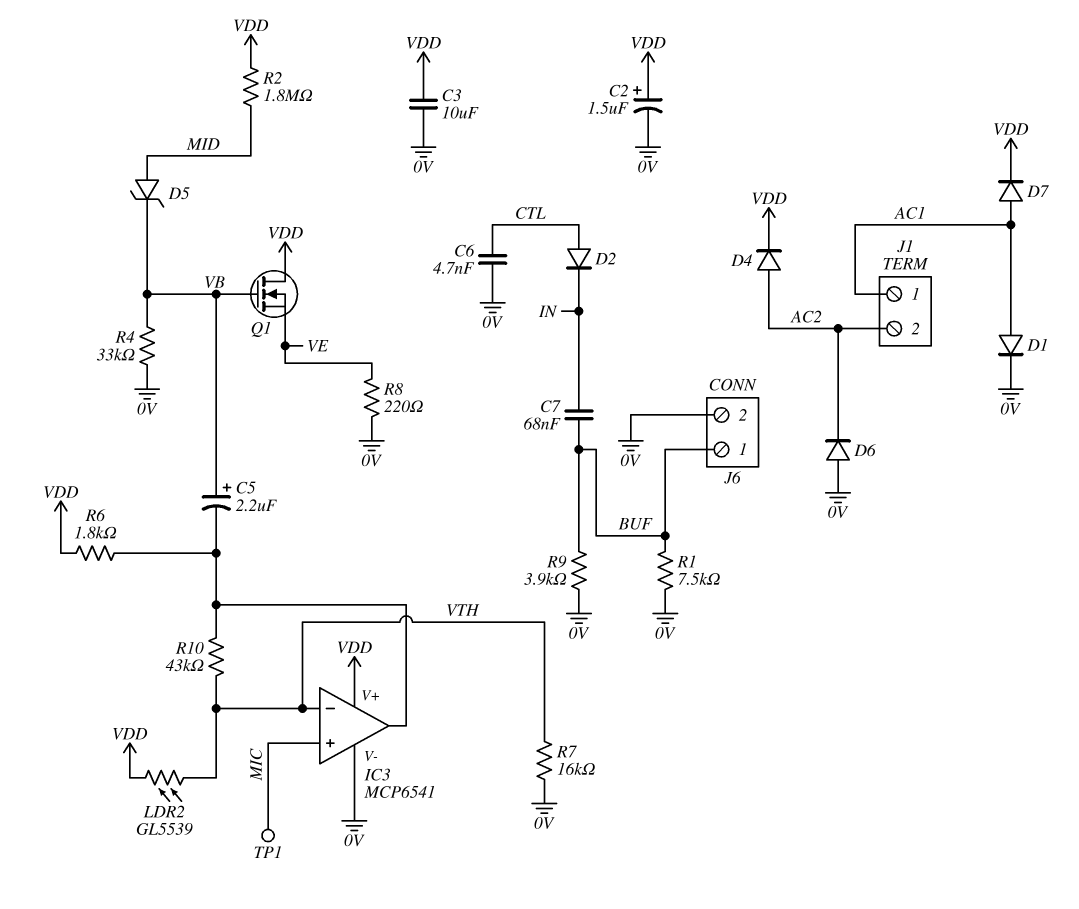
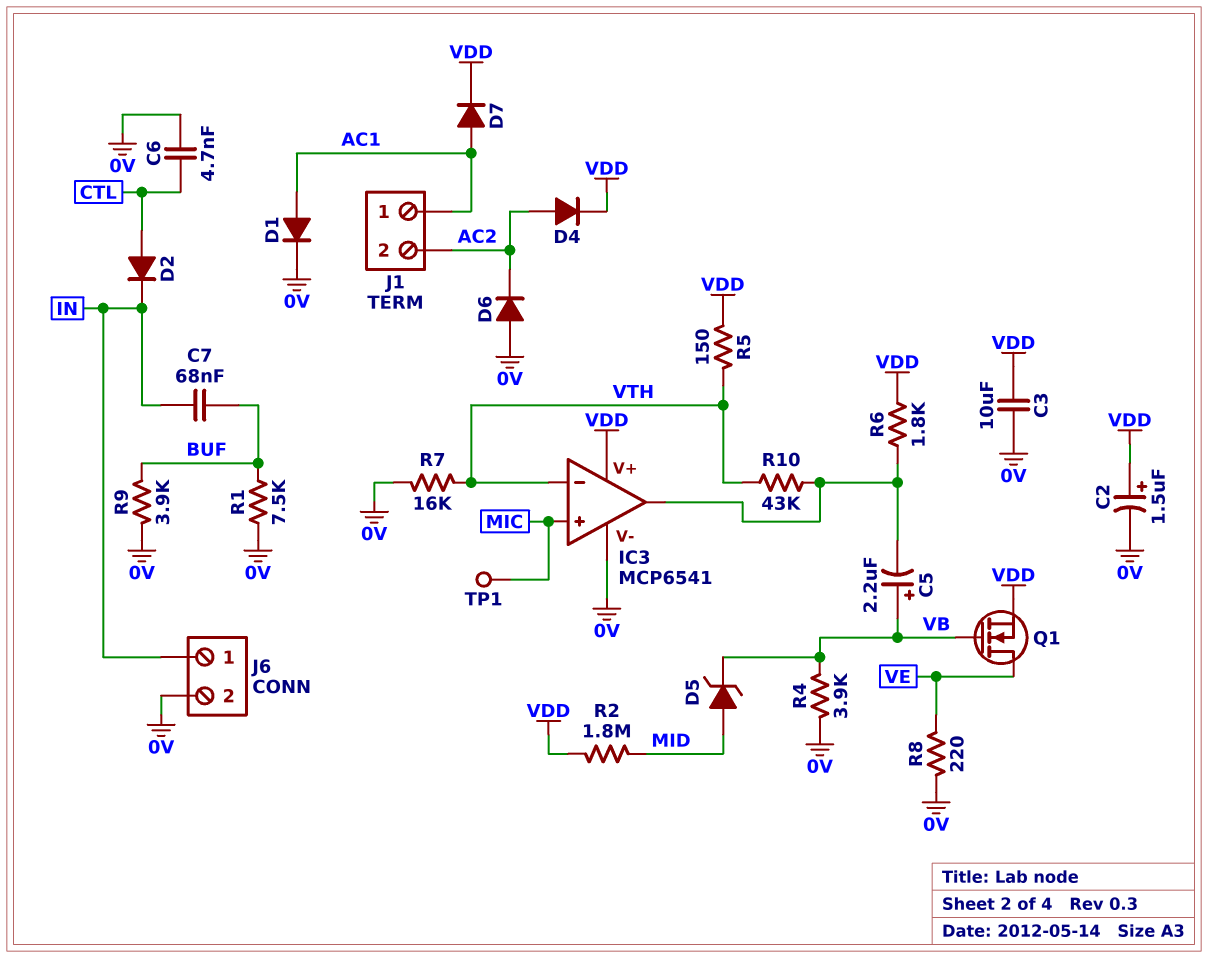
J6 pin 1: BUF -> IN
LDR2: GL5539 (VDD, VTH) -> none
Q1: NMOS (G VB, D VDD, S VE) -> NMOS (G VB, D VE, S VDD)
R4: 33k (0V, VB) -> 3.9k (0V, VB)
R5: none -> 150 (VDD, VTH)

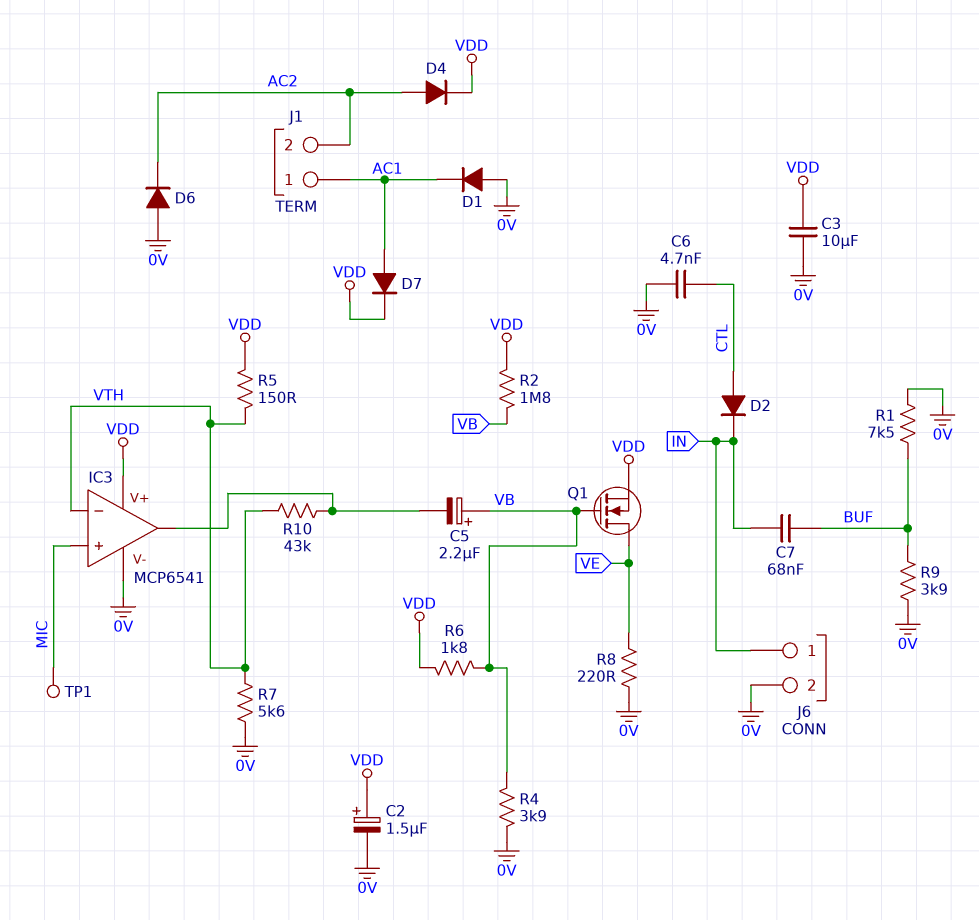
D1: diode (A AC1, K 0V) -> diode (A 0V, K AC1)
D5: zener (A MID, K VB) -> none
R2: 1.8M (MID, VDD) -> 1.8M (VB, VDD)
R6: 1.8k (IC3/out, VDD) -> 1.8k (VB, VDD)
R7: 16k (0V, VTH) -> 5.6k (0V, VTH)

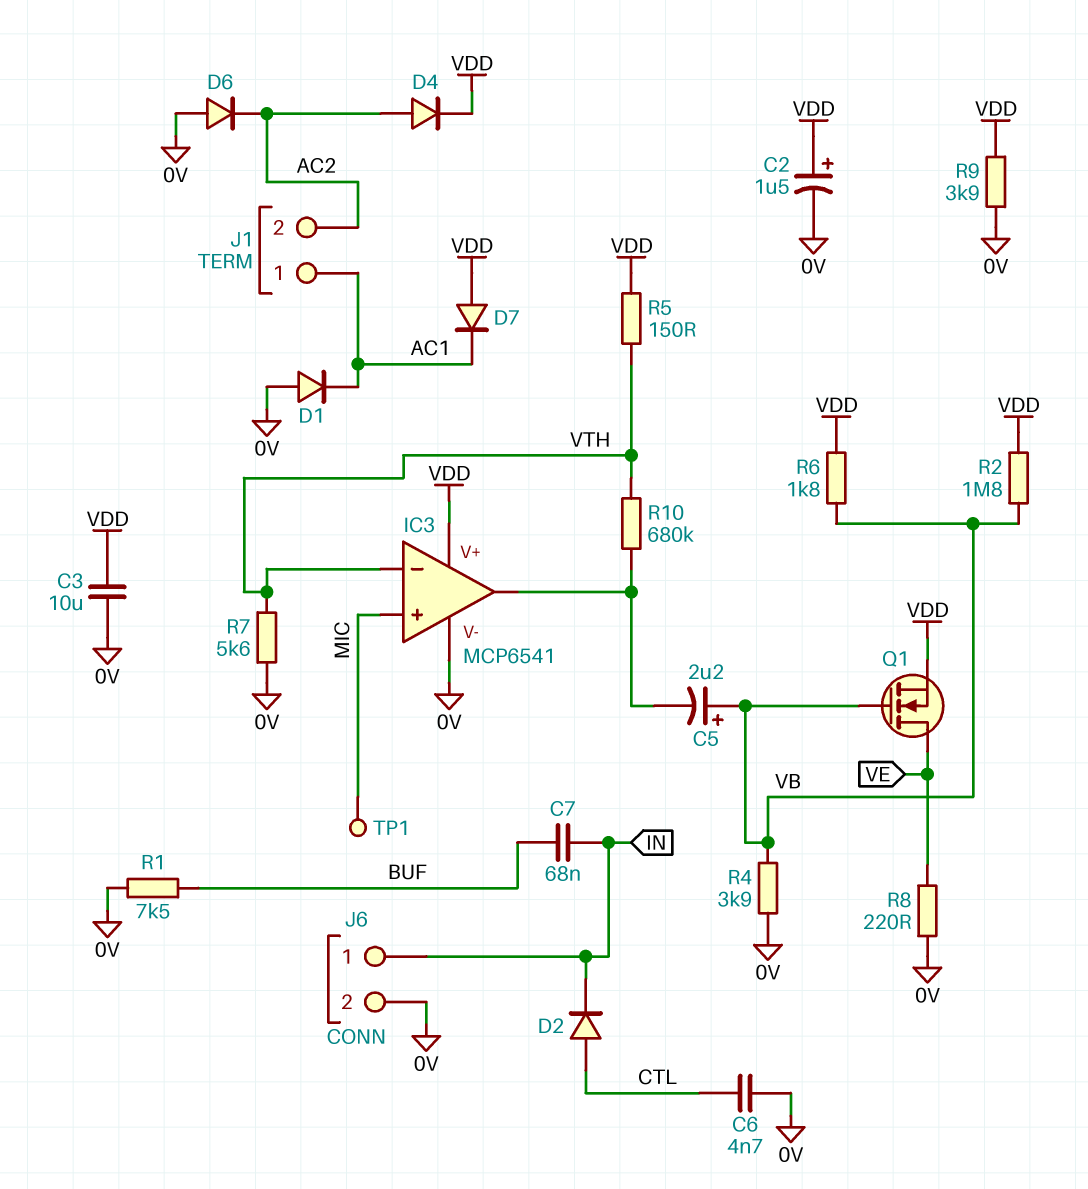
D7: diode (A AC1, K VDD) -> diode (A VDD, K AC1)
R9: 3.9k (0V, BUF) -> 3.9k (0V, VDD)
R10: 43k (IC3/out, VTH) -> 680k (IC3/out, VTH)

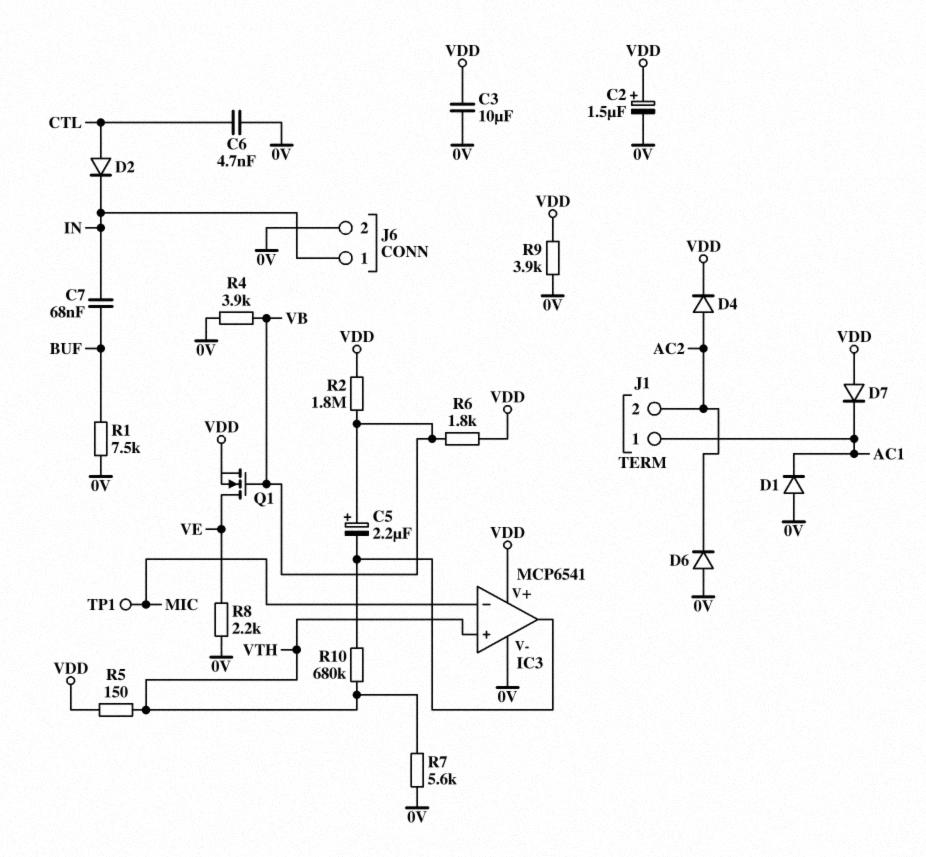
IC3 pin in+: MIC -> VTH
IC3 pin in-: VTH -> MIC
R8: 220 (0V, VE) -> 2.2k (0V, VE)

